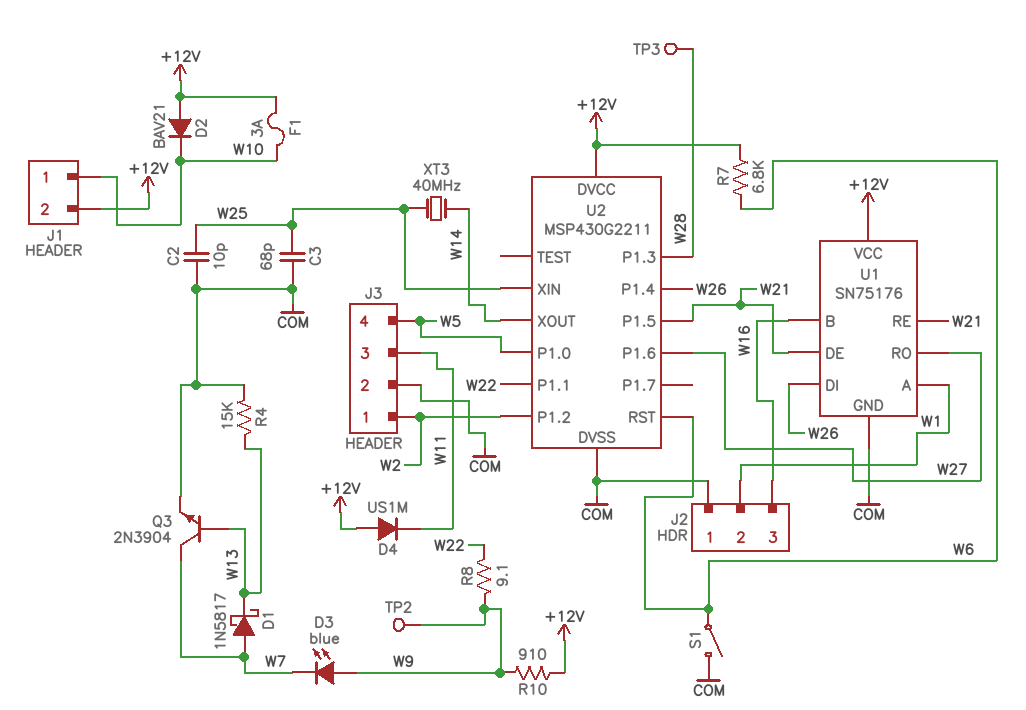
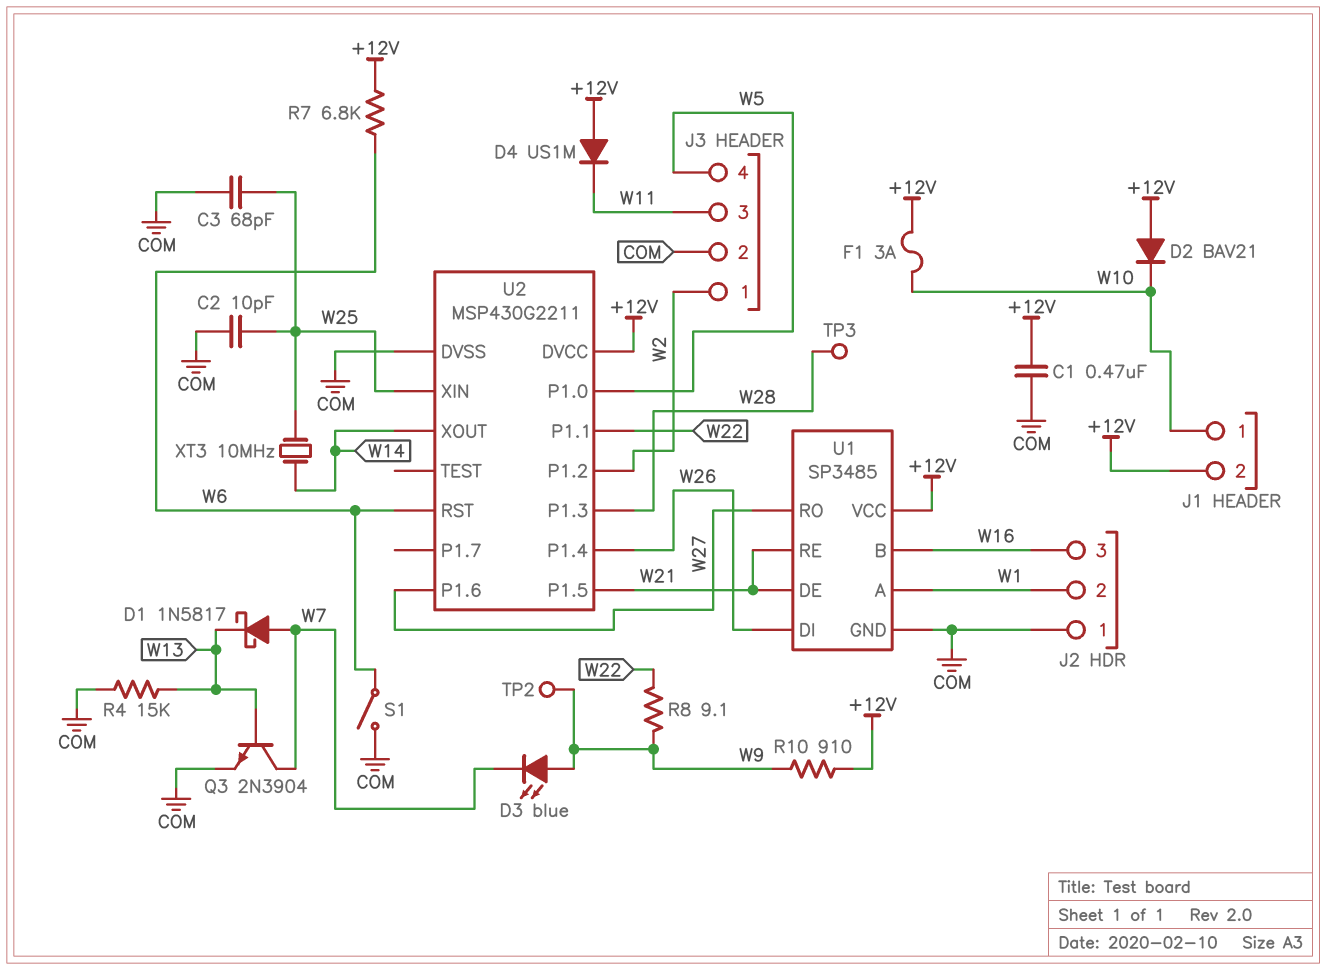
C1: none -> 470nF (+12V, COM)
U1: SN75176 -> SP3485
XT3: 40MHz (W14, W25) -> 10MHz (W14, W25)

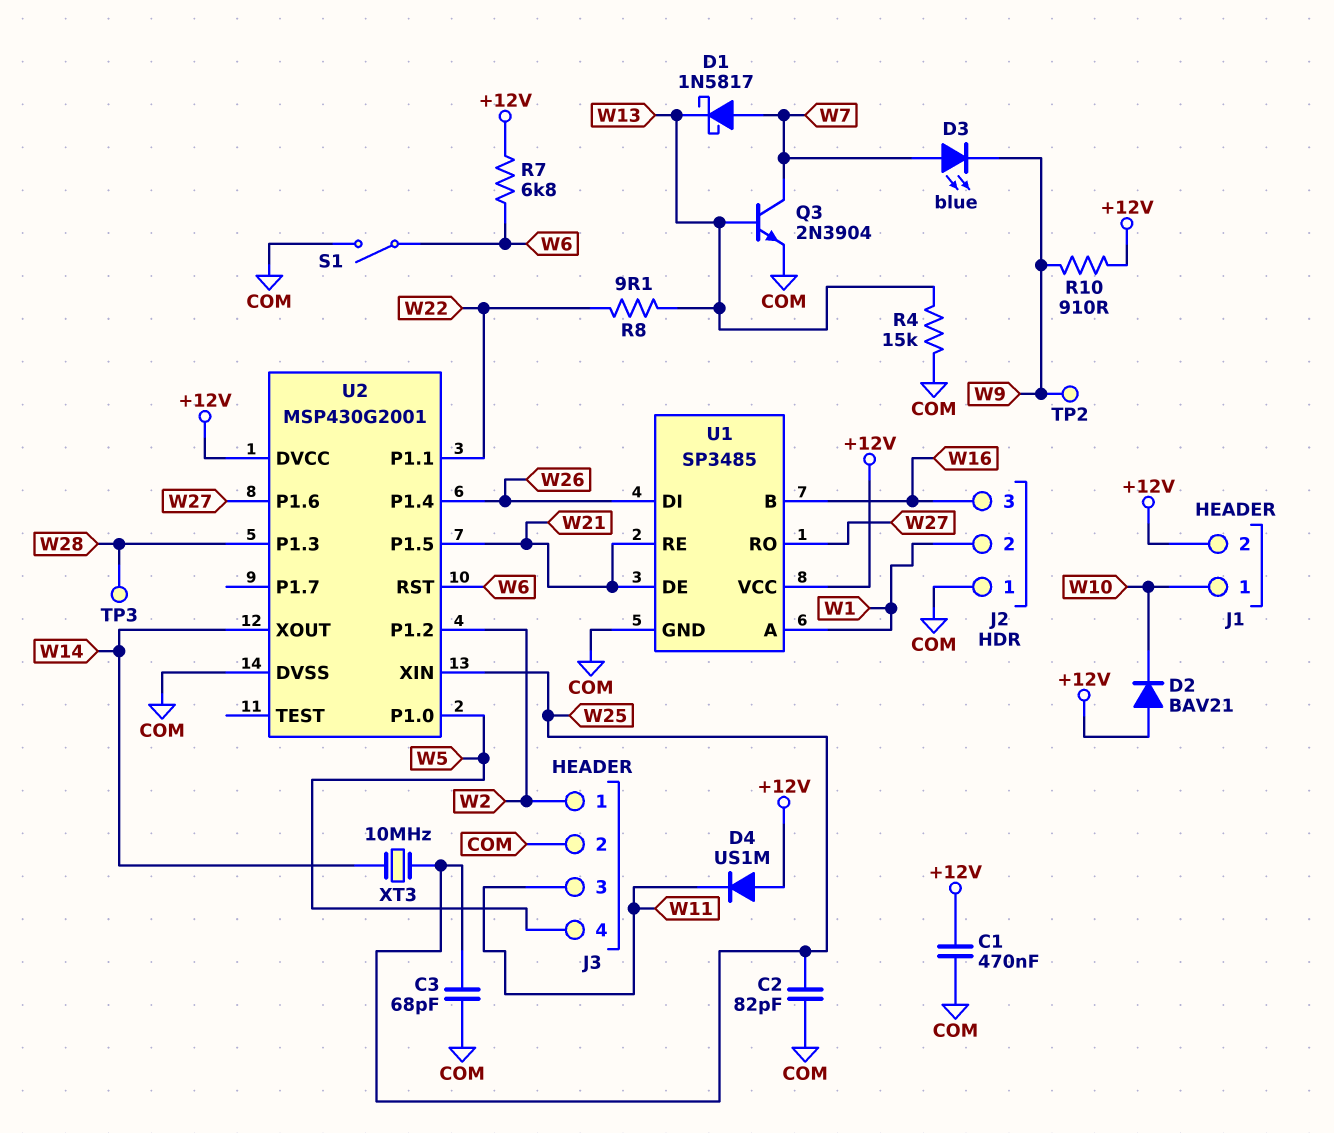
C2: 10pF (COM, W25) -> 82pF (COM, W25)
D3: LED blue (A W9, K W7) -> LED blue (A W7, K W9)
F1: 3A (+12V, W10) -> none
R8: 9.1 (W9, W22) -> 9.1 (W13, W22)
U2: MSP430G2211 -> MSP430G2001

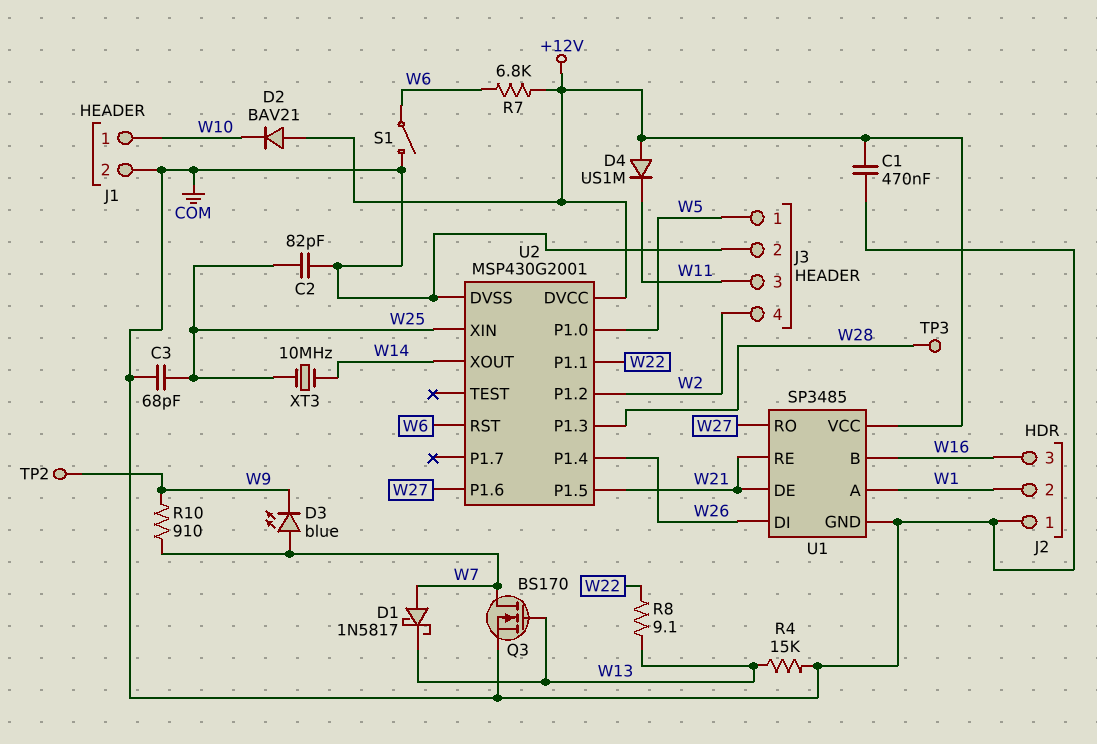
J1 pin 2: +12V -> COM
J3 pin 1: W2 -> W5
J3 pin 4: W5 -> W2
Q3: NPN 2N3904 (B W13, C W7, E COM) -> NMOS BS170 (G W13, D W7, S COM)
R10: 910 (+12V, W9) -> 910 (W7, W9)

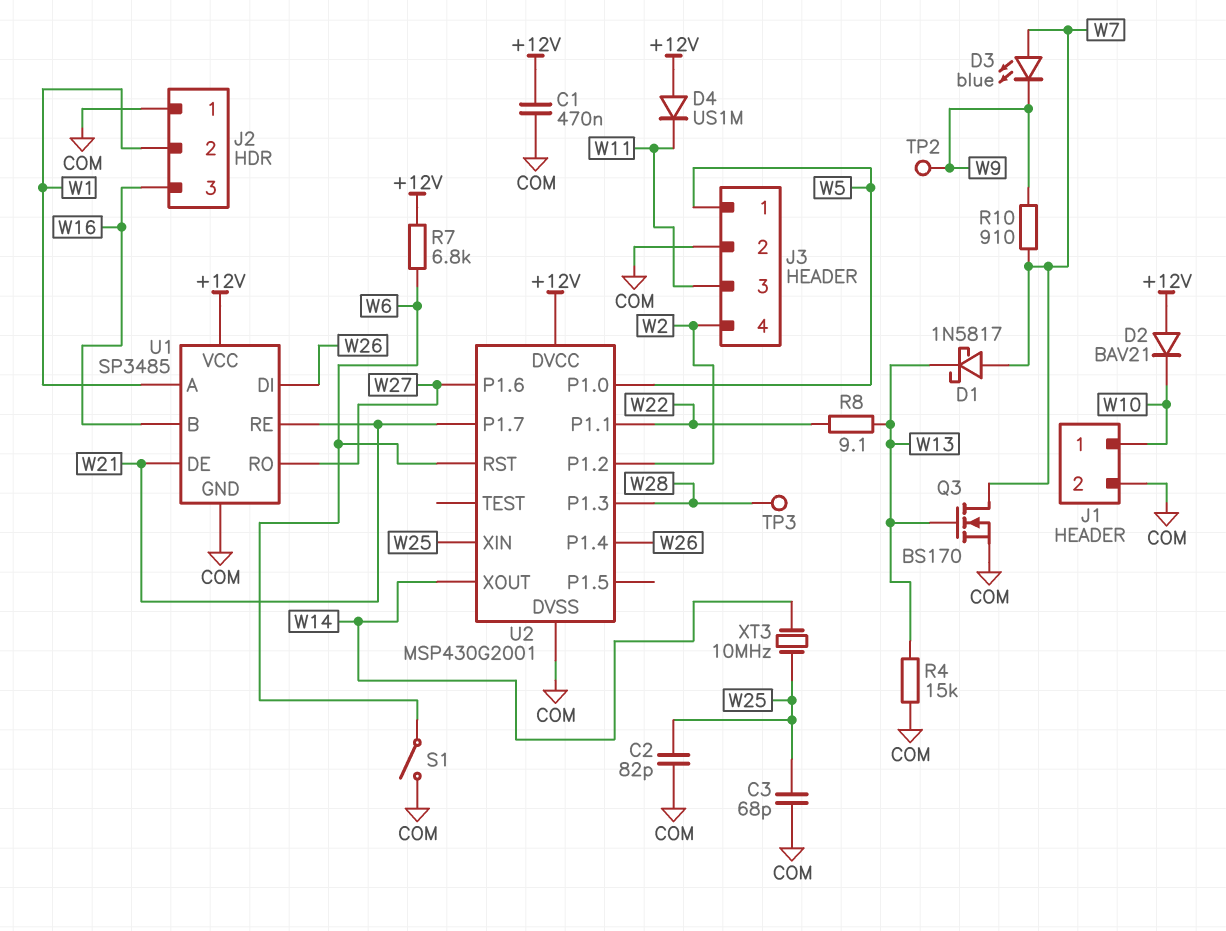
U2 pin P1.5: W21 -> none
U2 pin P1.7: none -> W21

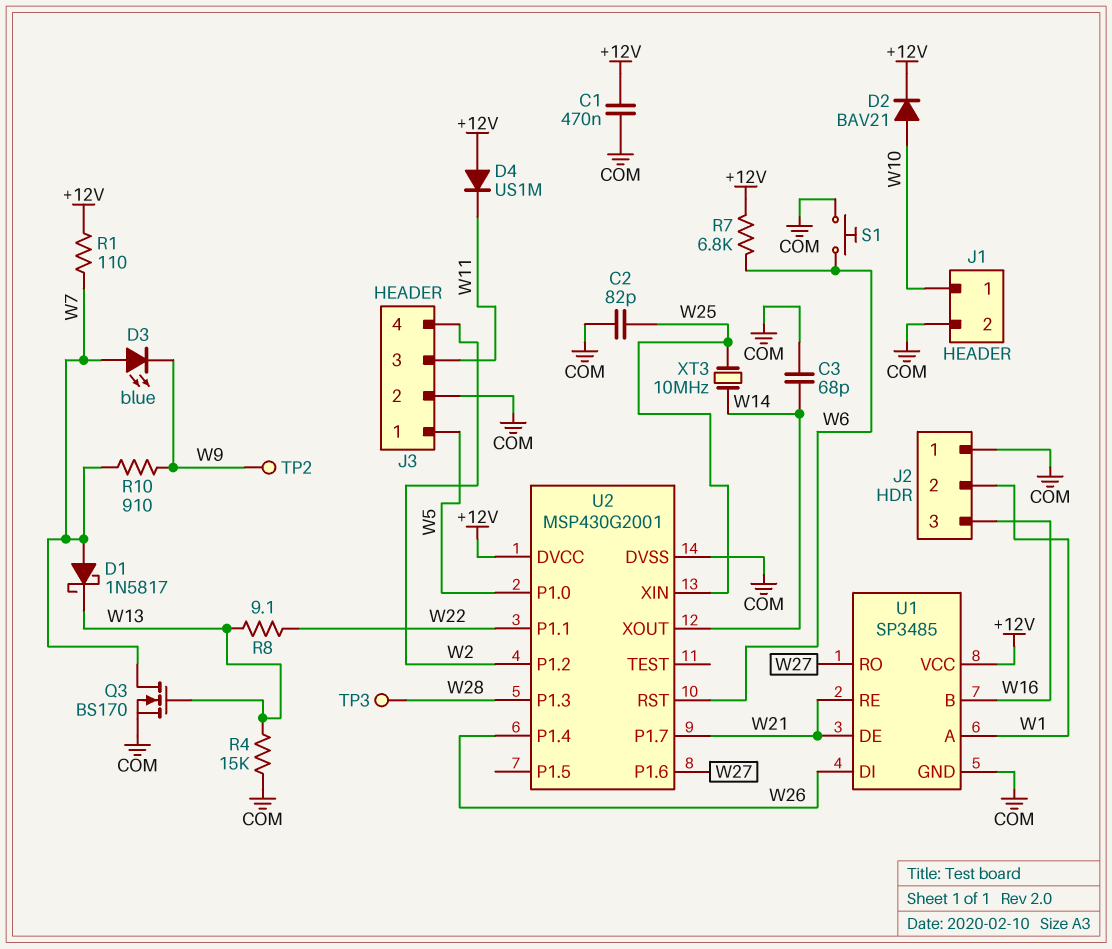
C3: 68pF (COM, W25) -> 68pF (COM, W14)
D2: diode BAV21 (A +12V, K W10) -> diode BAV21 (A W10, K +12V)
R1: none -> 110 (+12V, W7)
S1: switch (COM, W6) -> button (COM, W6)

